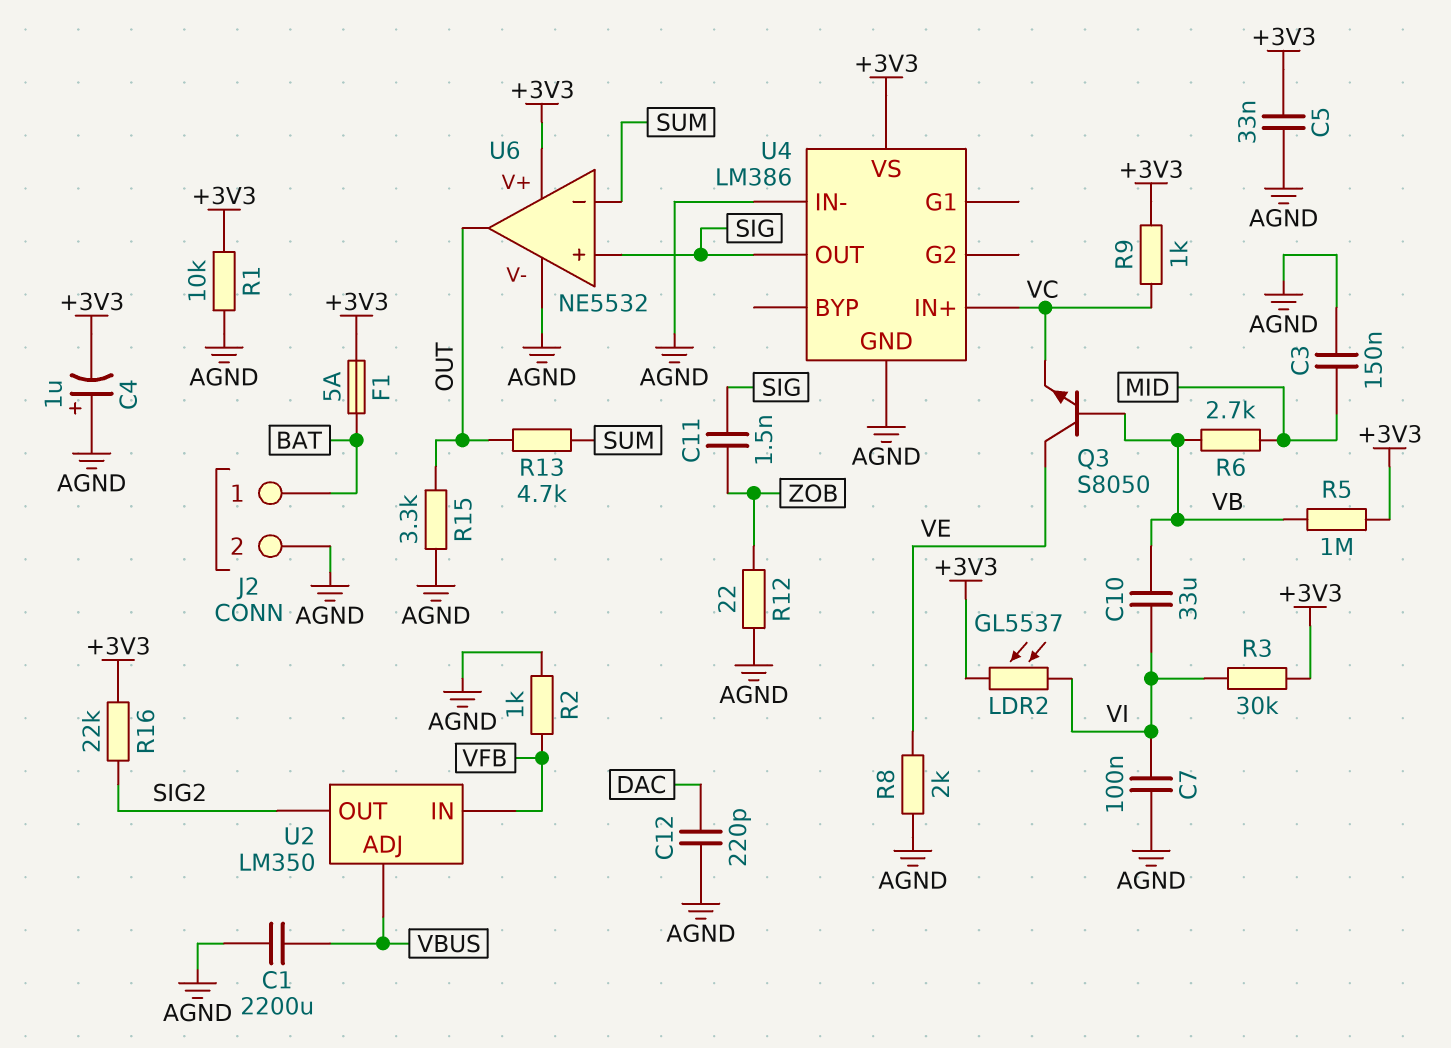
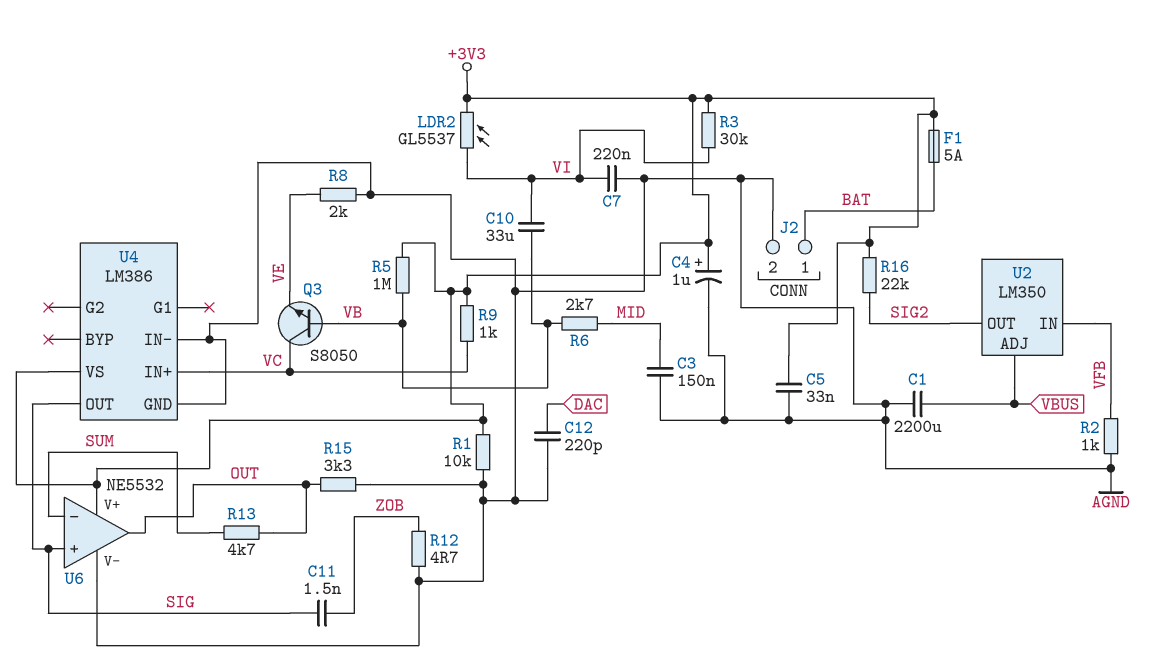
C4: 1uF (plus AGND, minus +3V3) -> 1uF (plus +3V3, minus AGND)
C7: 100nF (AGND, VI) -> 220nF (AGND, VI)
Q3: NPN S8050 (B VB, C VE, E VC) -> NPN S8050 (B VB, C VC, E VE)
R12: 22 (AGND, ZOB) -> 4.7 (AGND, ZOB)

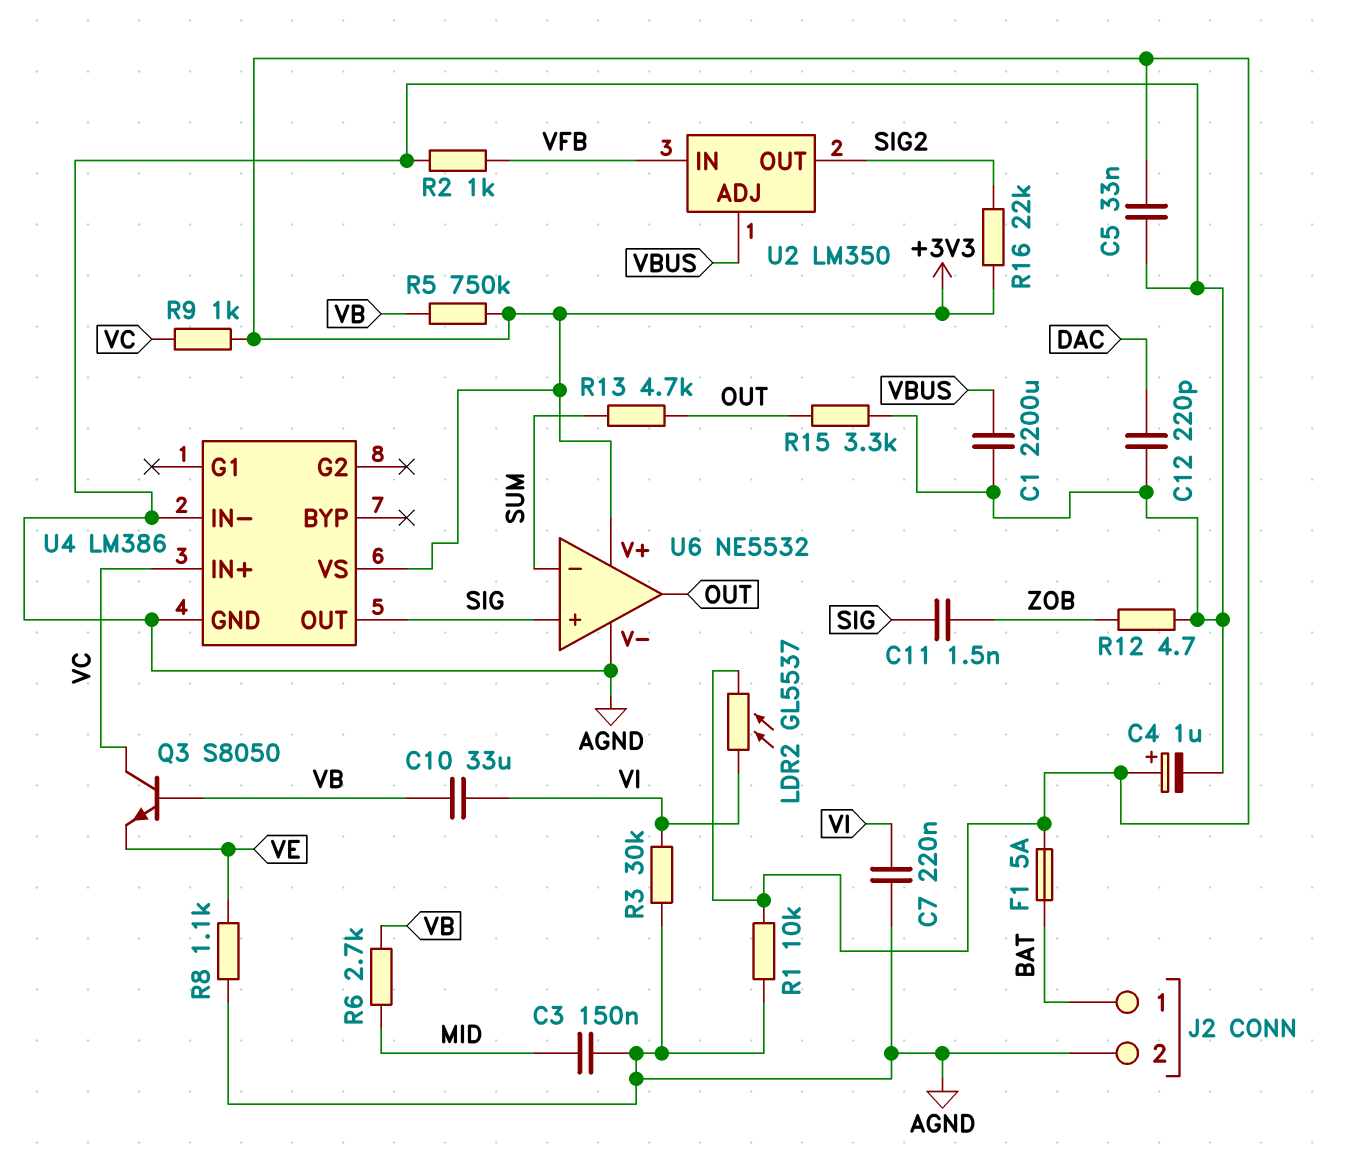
R3: 30k (+3V3, VI) -> 30k (AGND, VI)
R5: 1M (+3V3, VB) -> 750k (+3V3, VB)
R8: 2k (AGND, VE) -> 1.1k (AGND, VE)

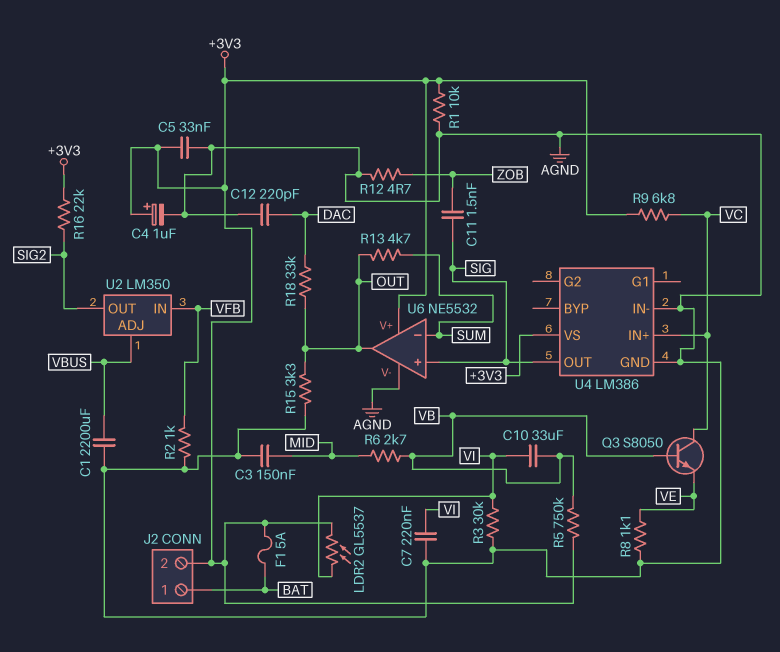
J2 pin 2: AGND -> +3V3
R9: 1k (+3V3, VC) -> 6.8k (+3V3, VC)
R18: none -> 33k (DAC, OUT)

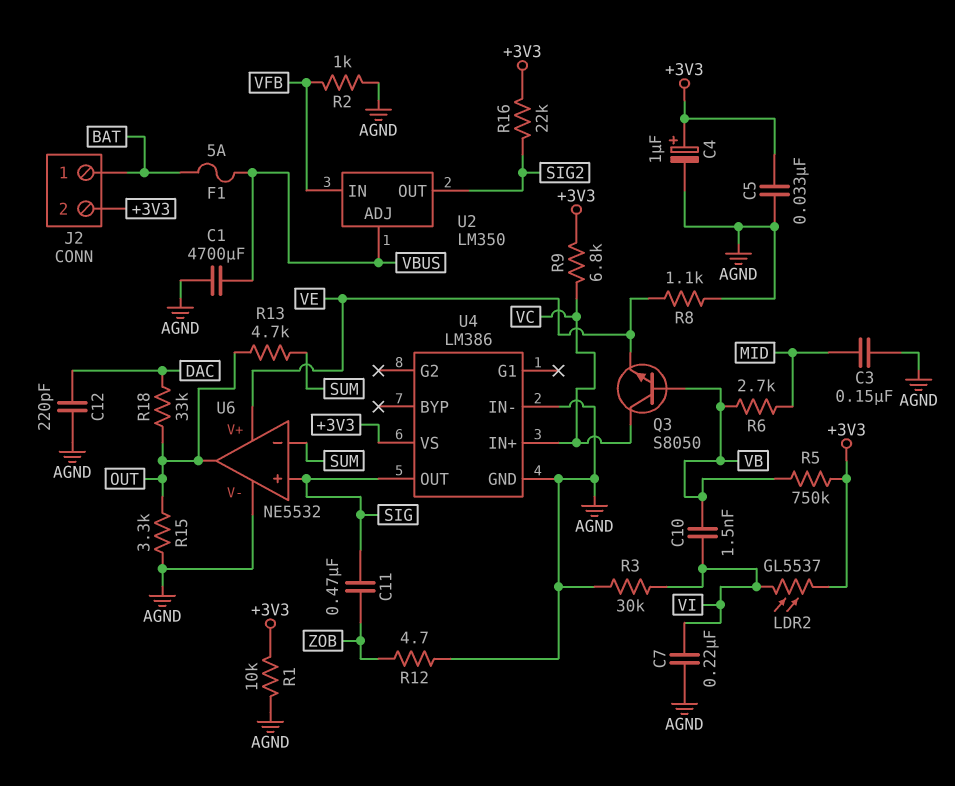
C1: 2200uF (AGND, VBUS) -> 4700uF (AGND, VBUS)
C10: 33uF (VB, VI) -> 1.5nF (VB, VI)
C11: 1.5nF (SIG, ZOB) -> 470nF (SIG, ZOB)
F1: 5A (+3V3, BAT) -> 5A (BAT, VBUS)
U6 pin V+: +3V3 -> VE

